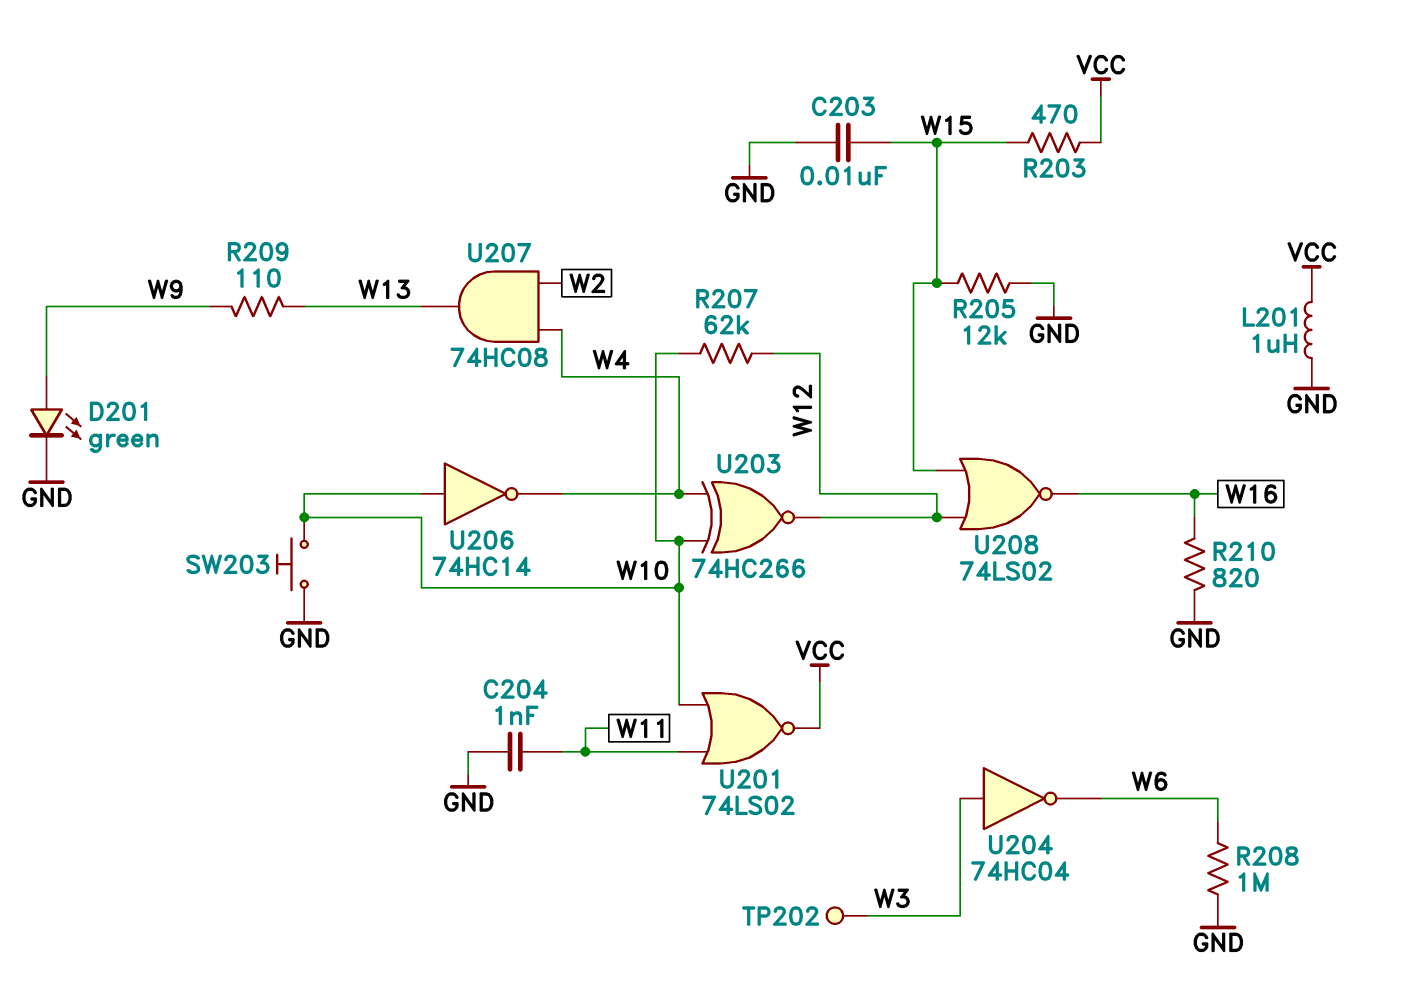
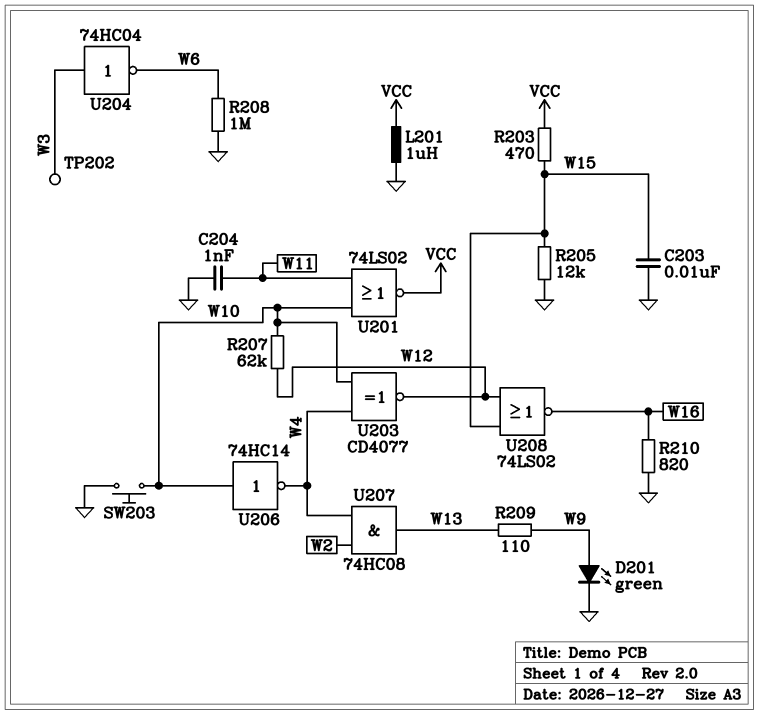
U203: XNOR 74HC266 (in W4, in W10, out W12) -> XNOR CD4077 (in W4, in W10, out W12)

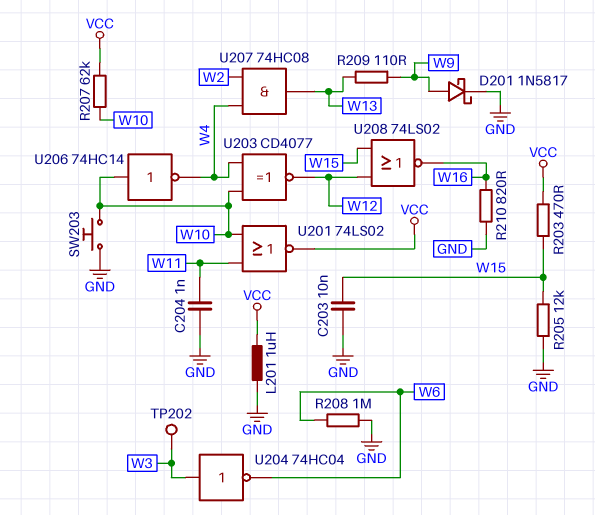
D201: LED green (A W9, K GND) -> schottky 1N5817 (A W9, K GND)
R207: 62k (W10, W12) -> 62k (VCC, W10)

